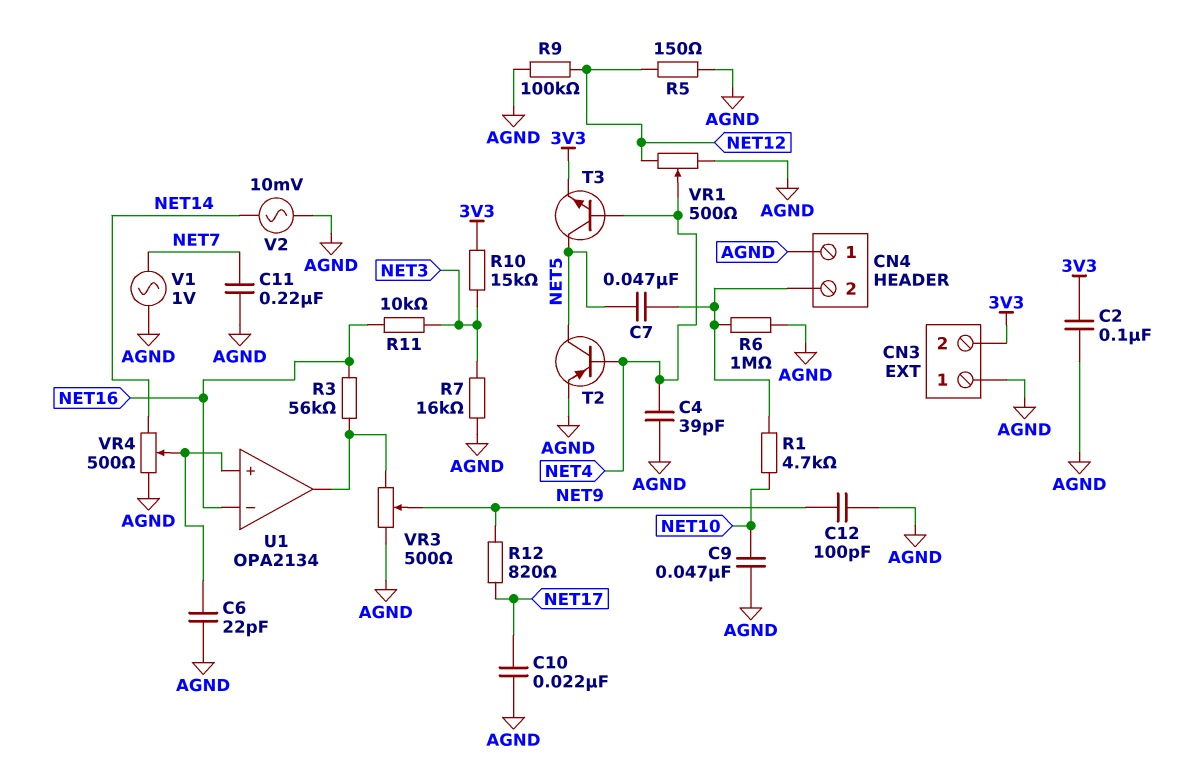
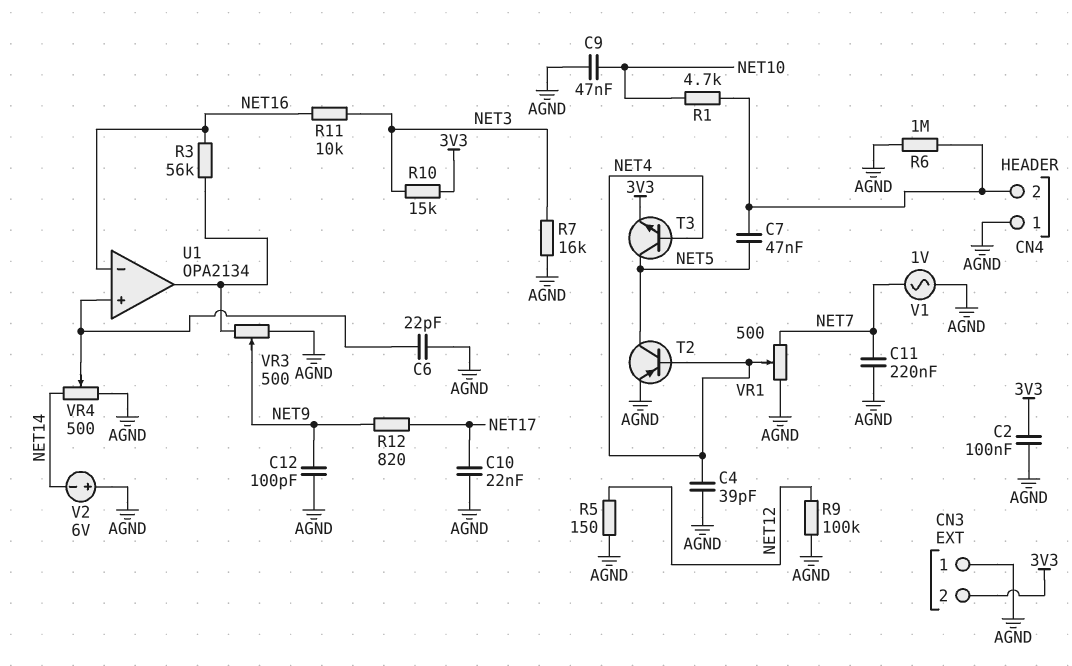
V2: AC 10mV (AGND, NET14) -> 6V (plus AGND, minus NET14)
VR1: 500 (AGND, NET12, wiper NET4) -> 500 (AGND, NET7, wiper NET4)

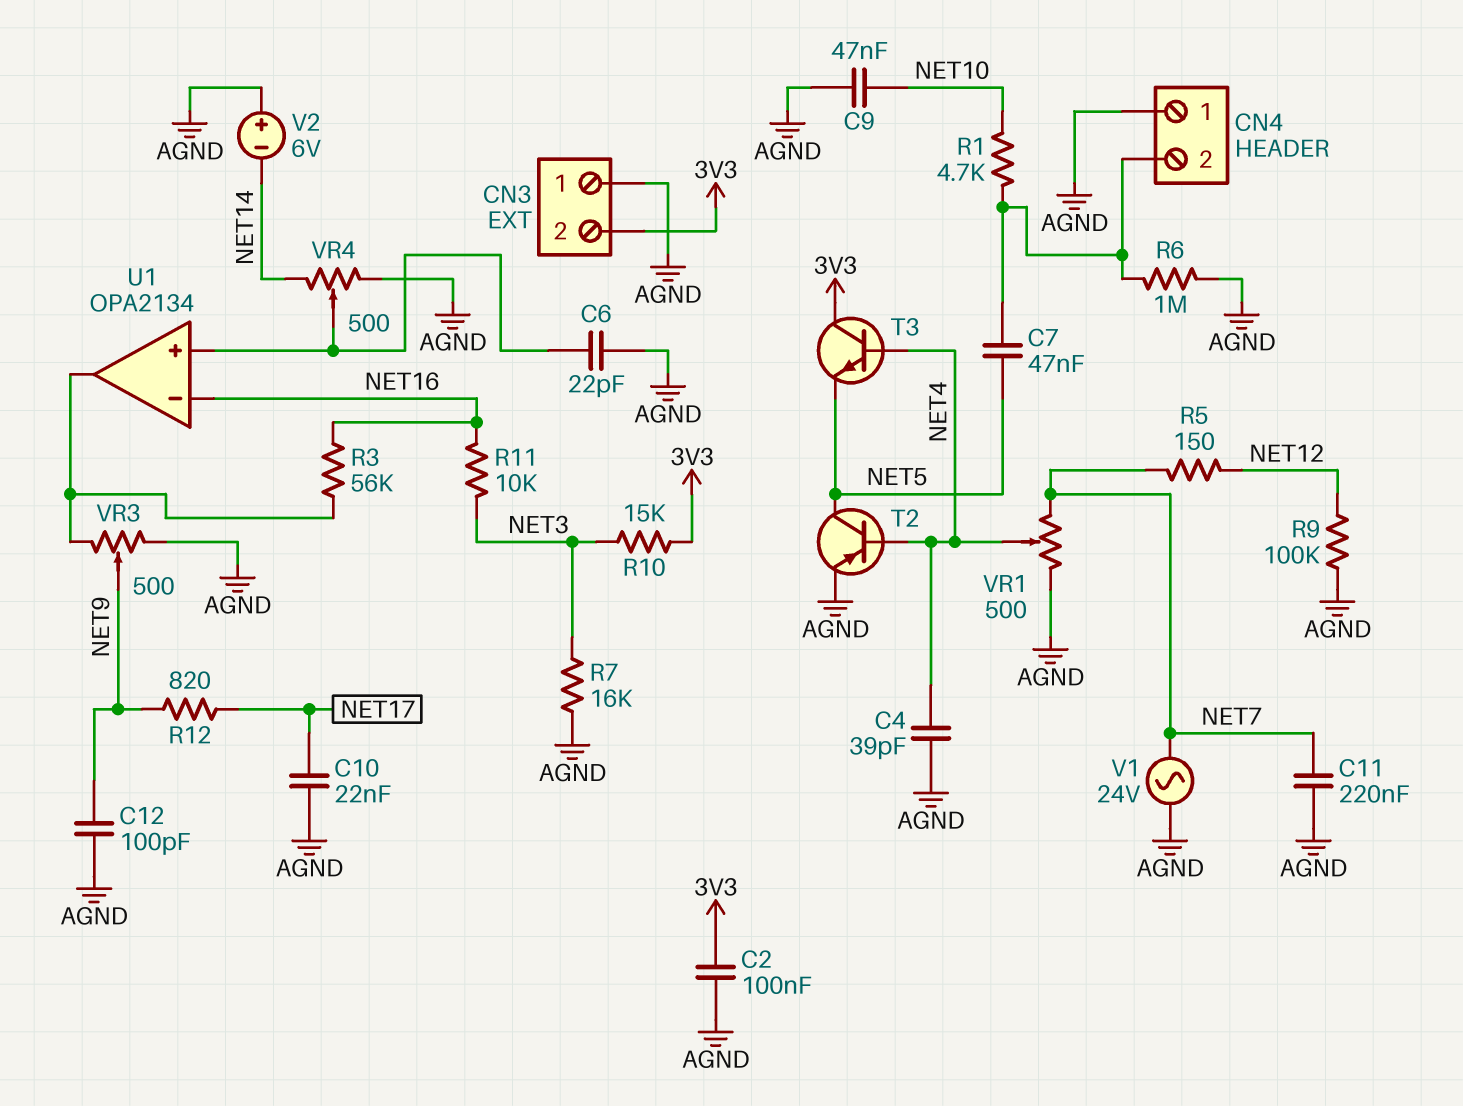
R5: 150 (AGND, NET12) -> 150 (NET7, NET12)
T3: NPN (B NET4, C NET5, E 3V3) -> NPN (B NET4, C 3V3, E NET5)
V1: AC 1V (AGND, NET7) -> AC 24V (AGND, NET7)

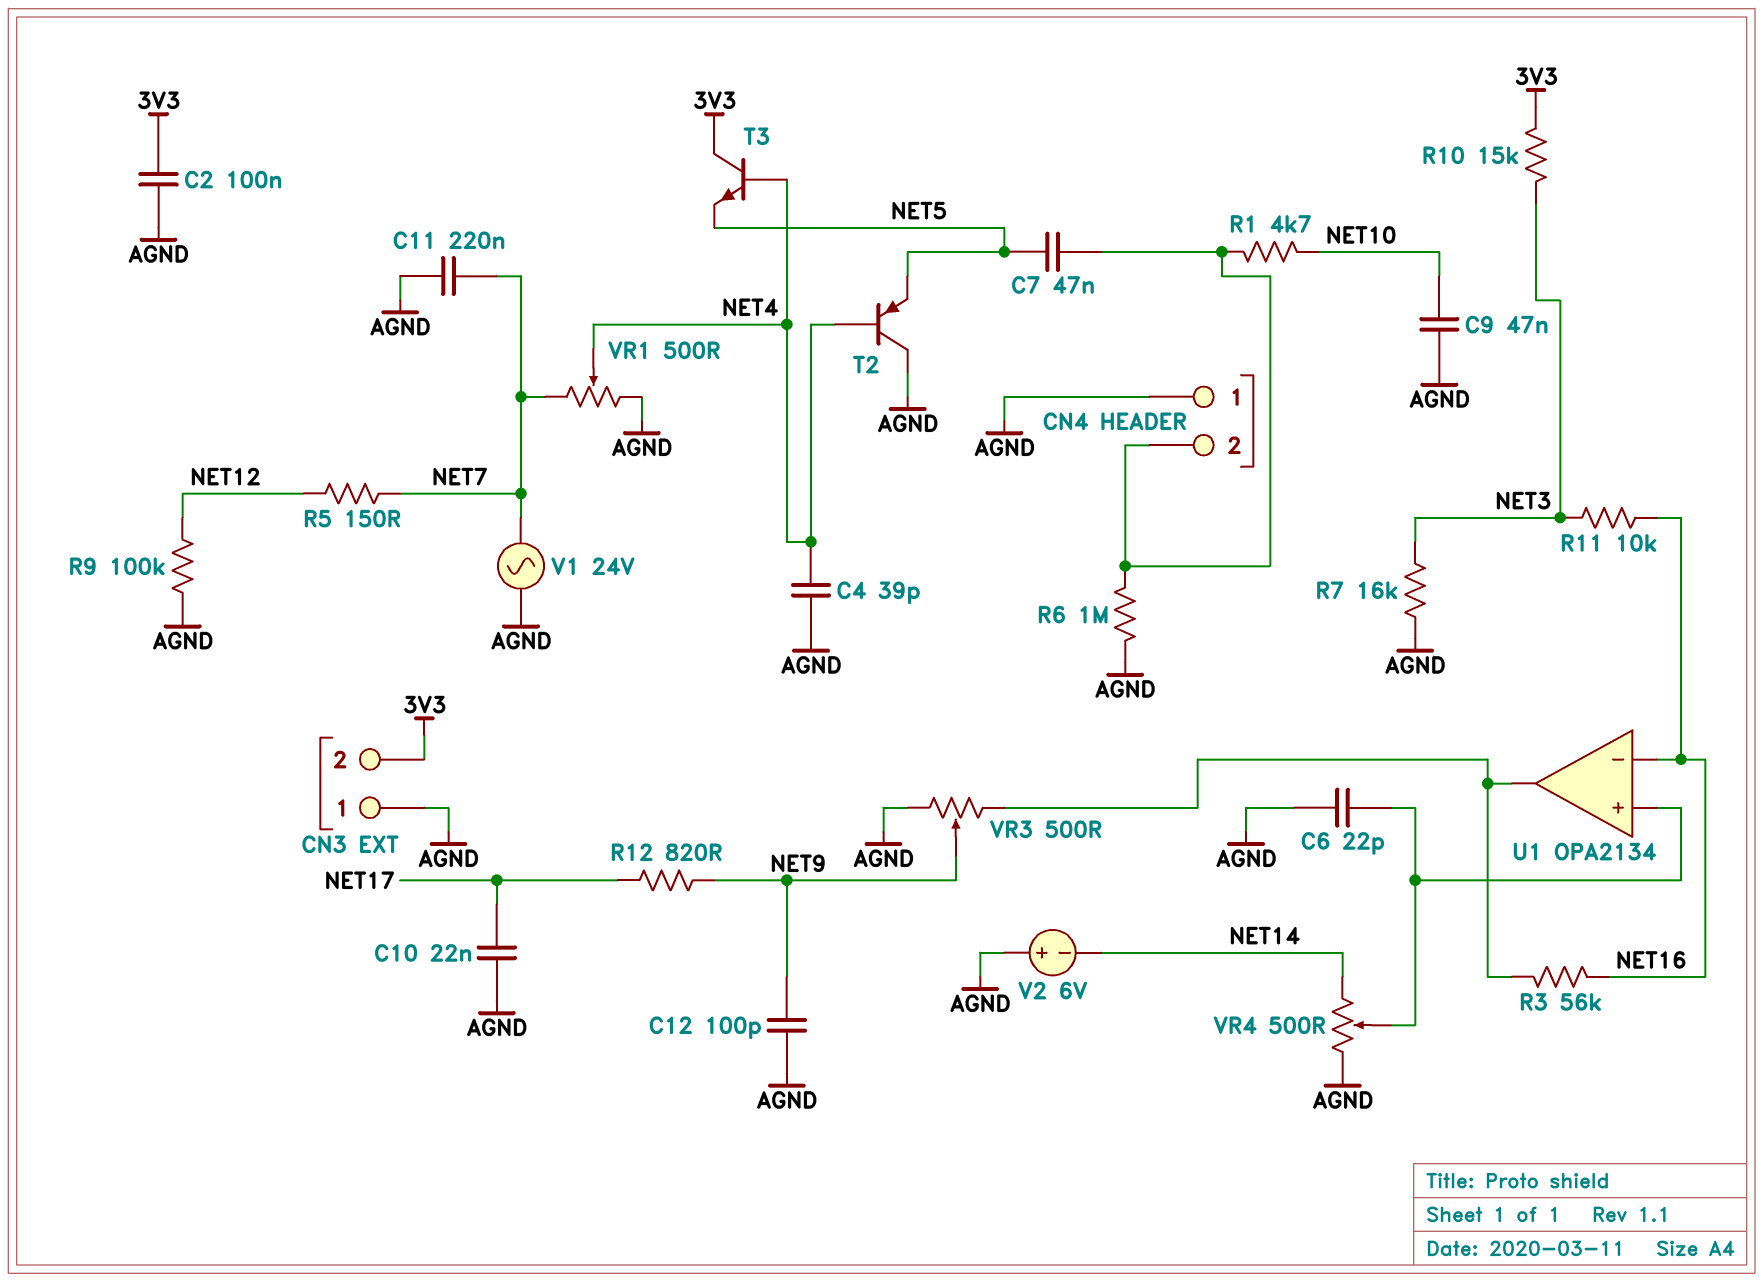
T2: PNP (B NET4, C NET5, E AGND) -> PNP (B NET4, C AGND, E NET5)

